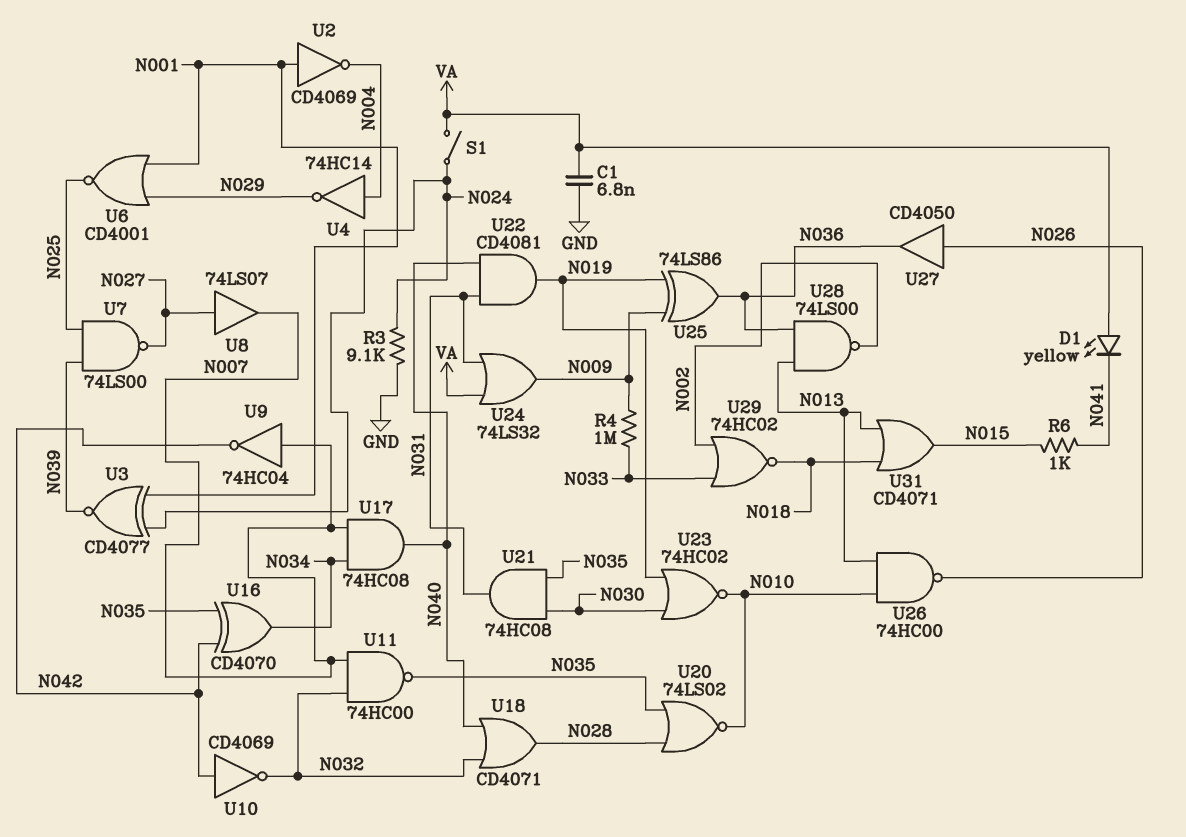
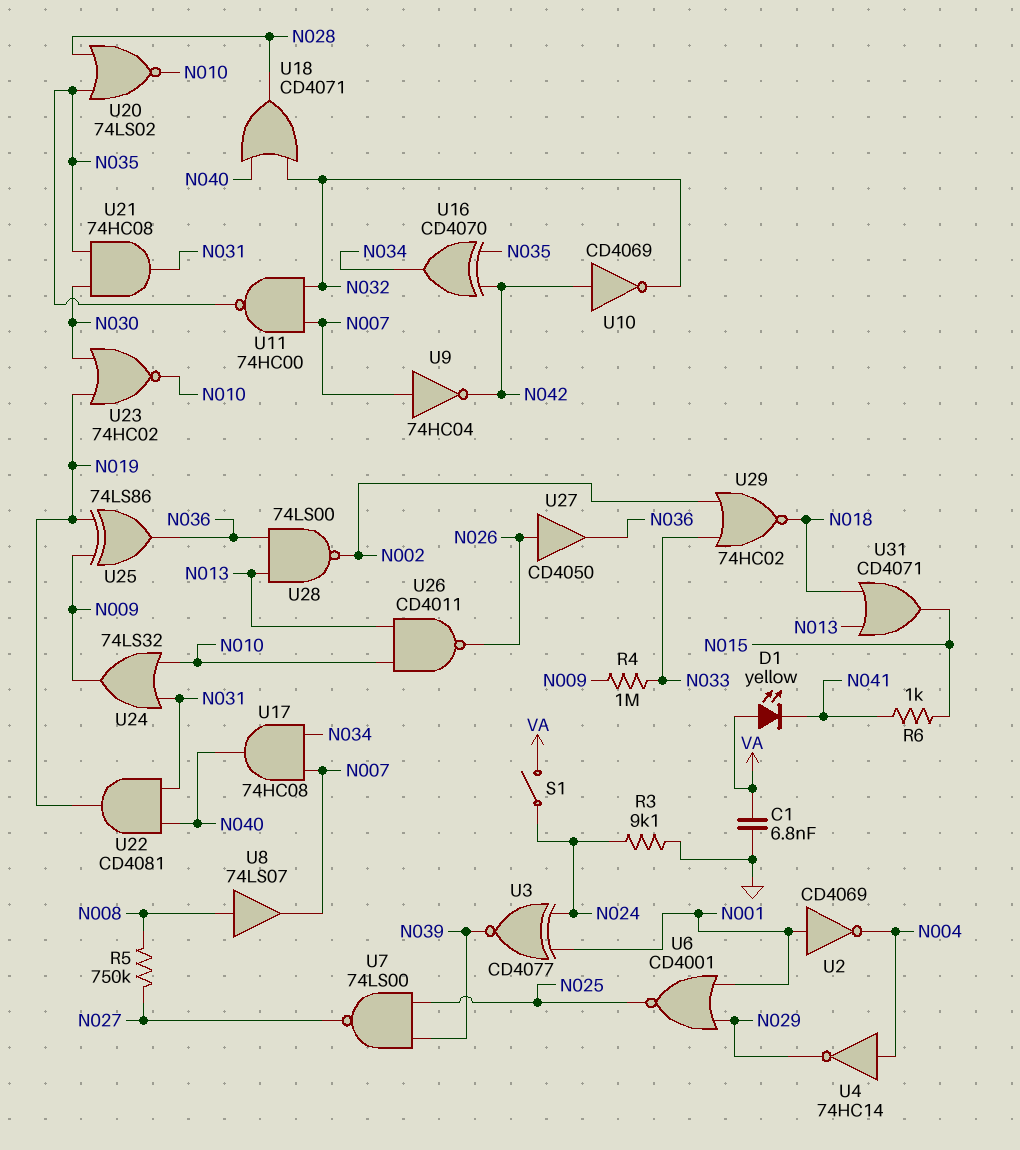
R5: none -> 750k (N008, N027)
U8: buffer 74LS07 (in N027, out N007) -> buffer 74LS07 (in N008, out N007)
U24: OR 74LS32 (in N031, in VA, out N009) -> OR 74LS32 (in N010, in N031, out N009)
U26: NAND 74HC00 (in N010, in N013, out N026) -> NAND CD4011 (in N010, in N013, out N026)

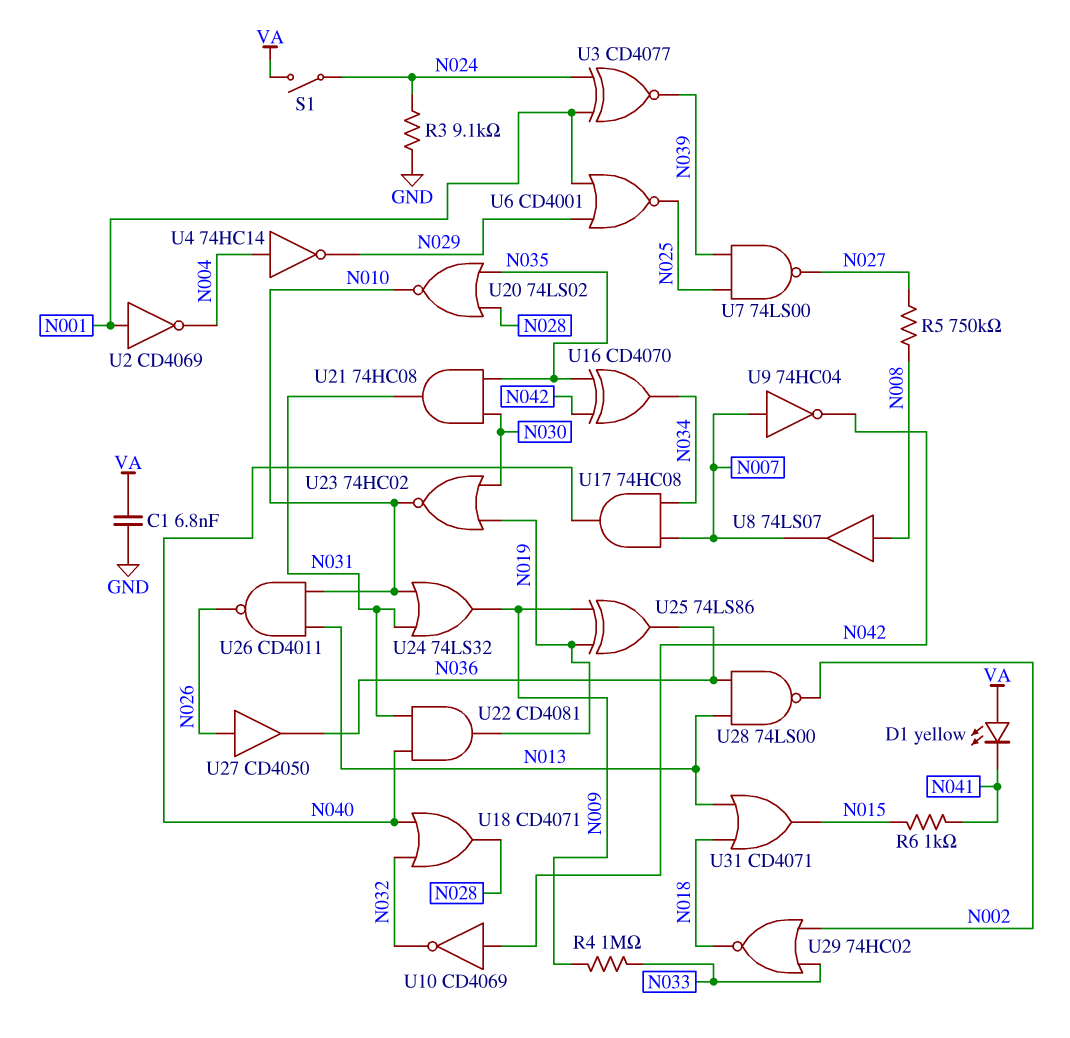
U11: NAND 74HC00 (in N007, in N032, out N035) -> none

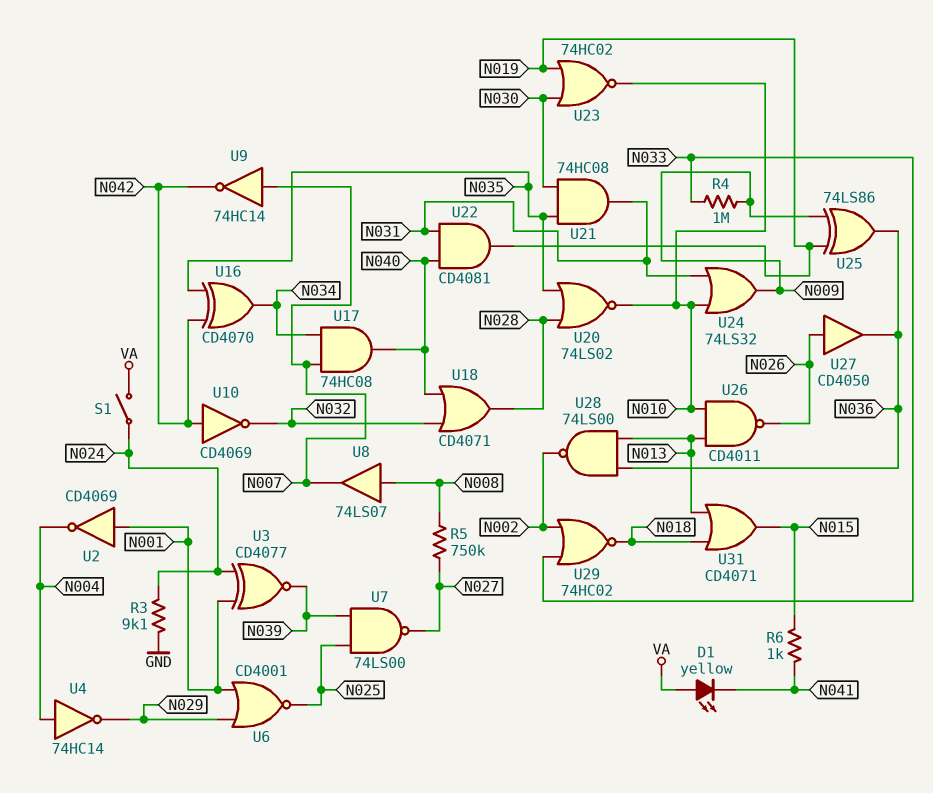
C1: 6.8nF (GND, VA) -> none
U9: NOT 74HC04 (in N007, out N042) -> NOT 74HC14 (in N007, out N042)

